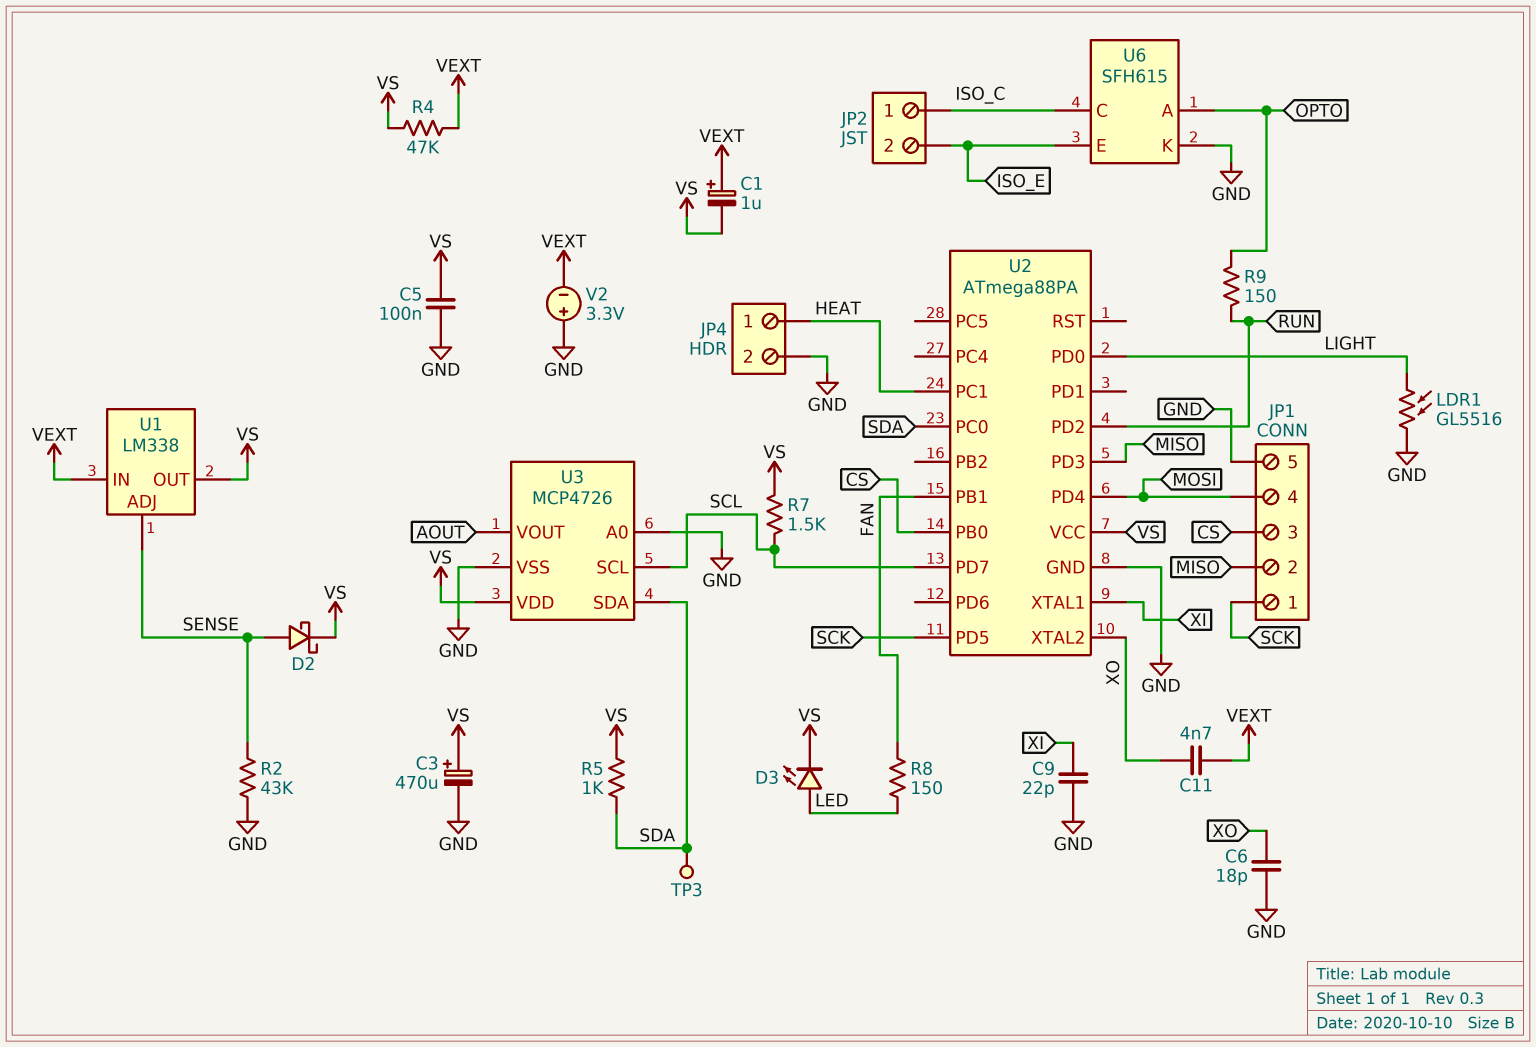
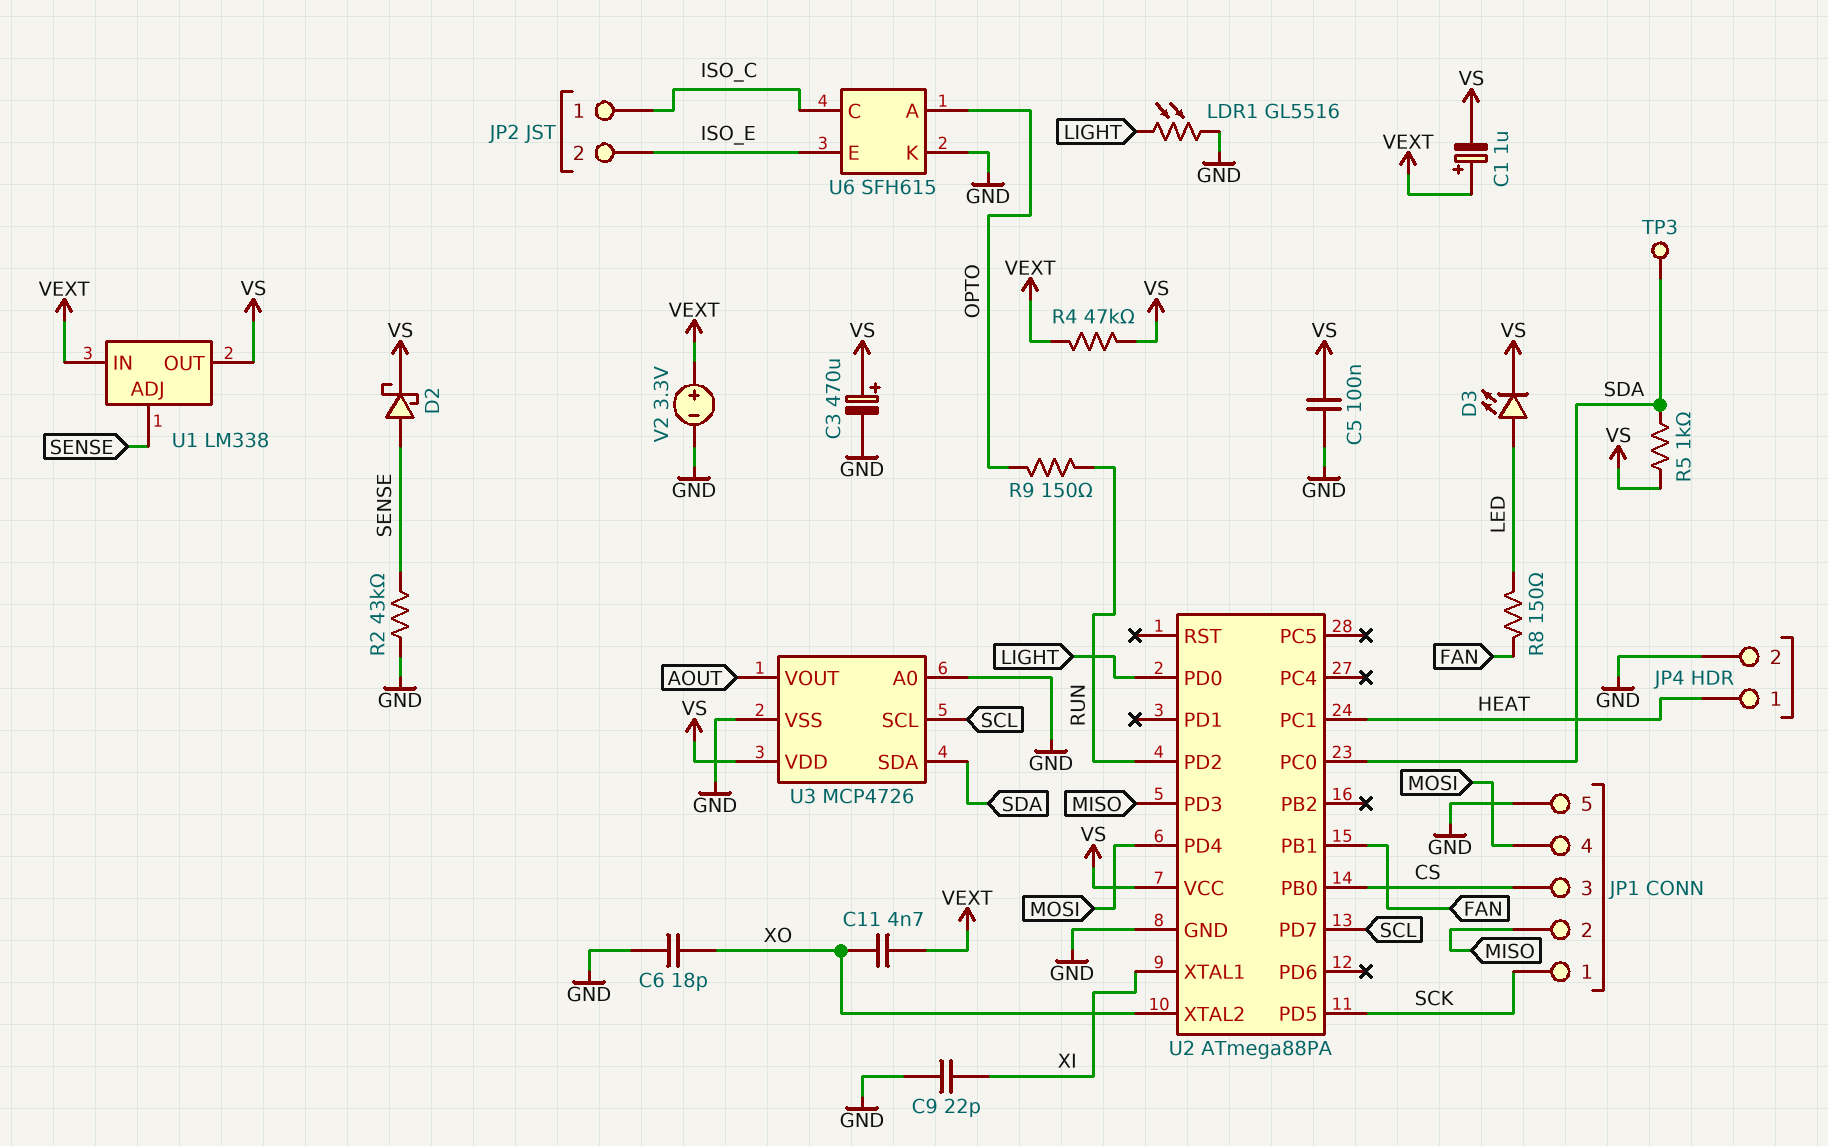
R7: 1.5k (SCL, VS) -> none
V2: 3.3V (plus GND, minus VEXT) -> 3.3V (plus VEXT, minus GND)

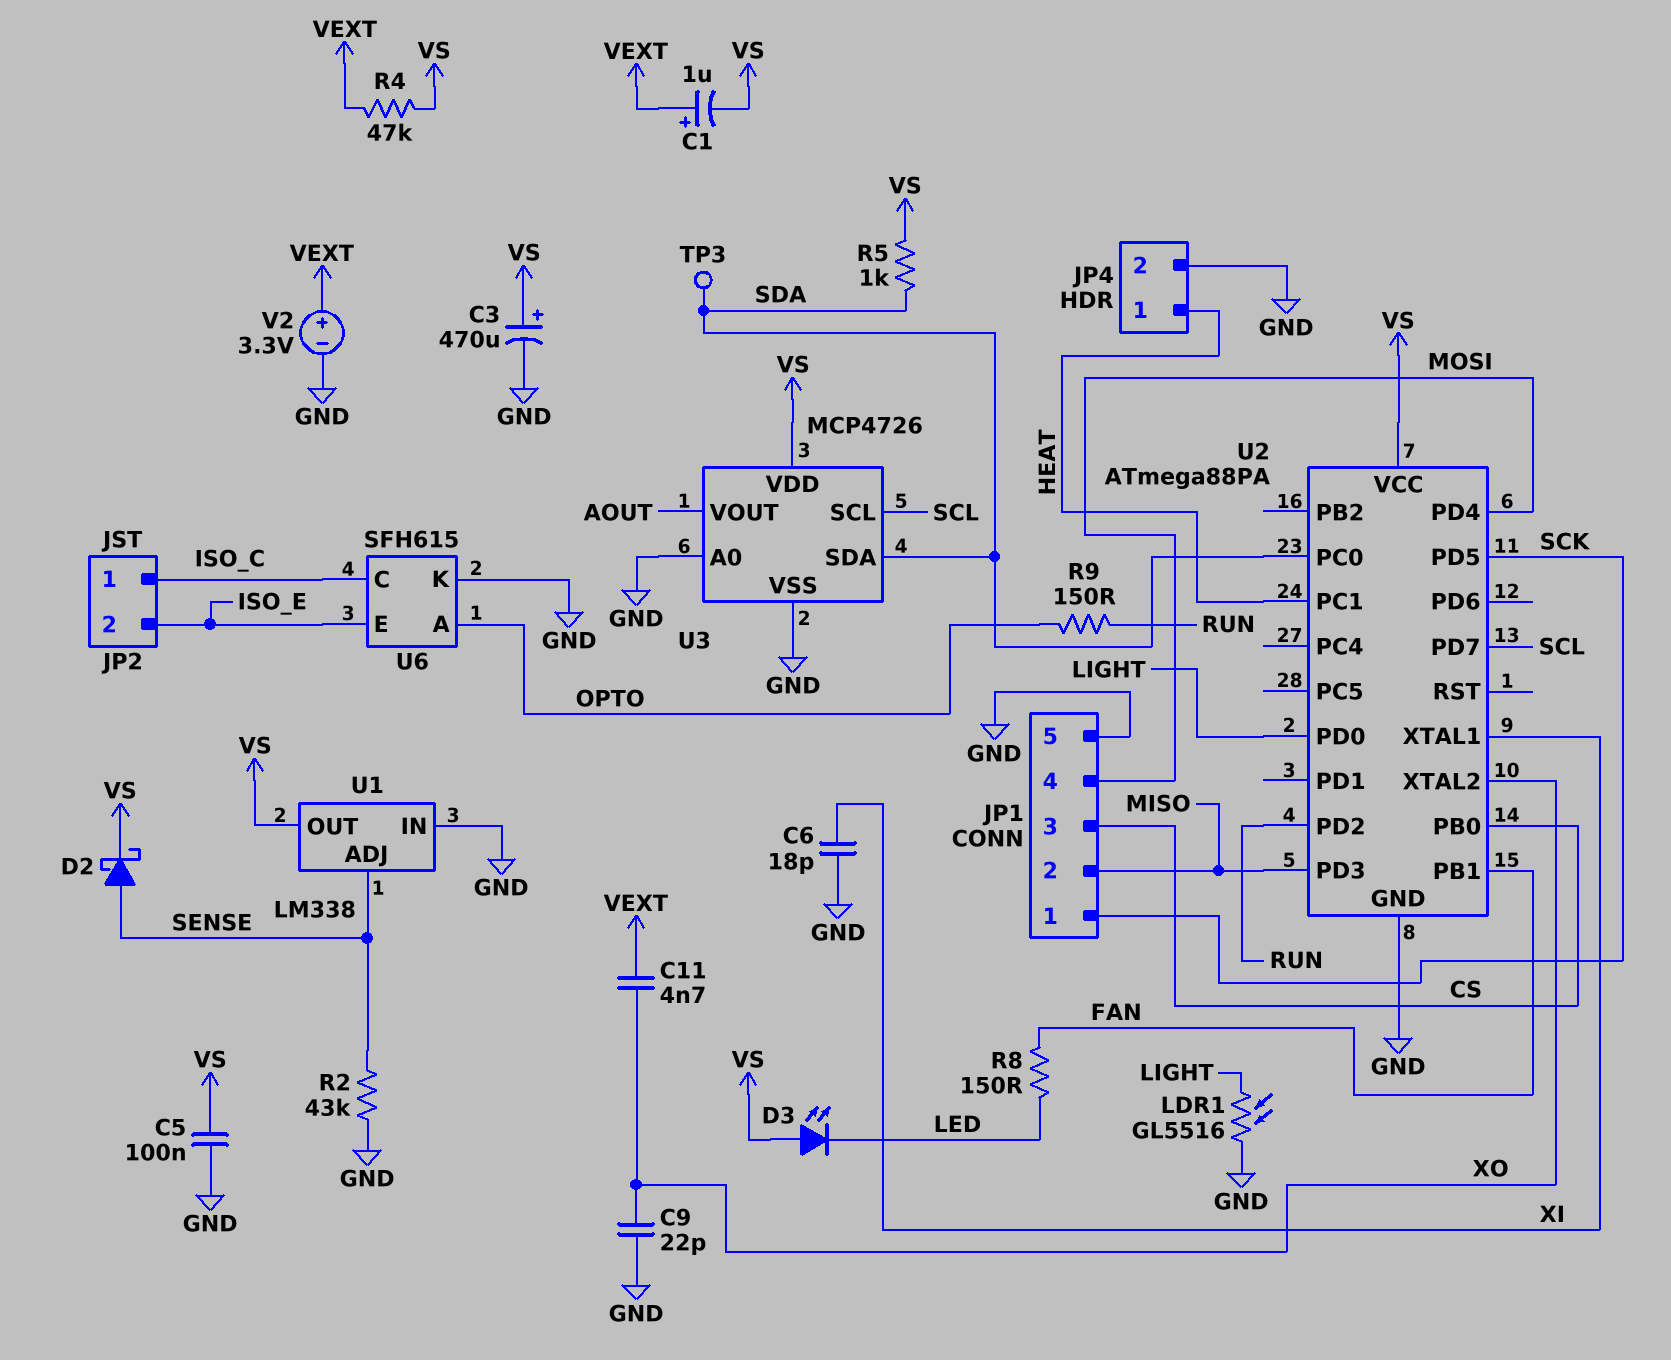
C6: 18pF (GND, XO) -> 18pF (GND, XI)
C9: 22pF (GND, XI) -> 22pF (GND, XO)
D3: LED (A LED, K VS) -> LED (A VS, K LED)
U1 pin IN: VEXT -> GND

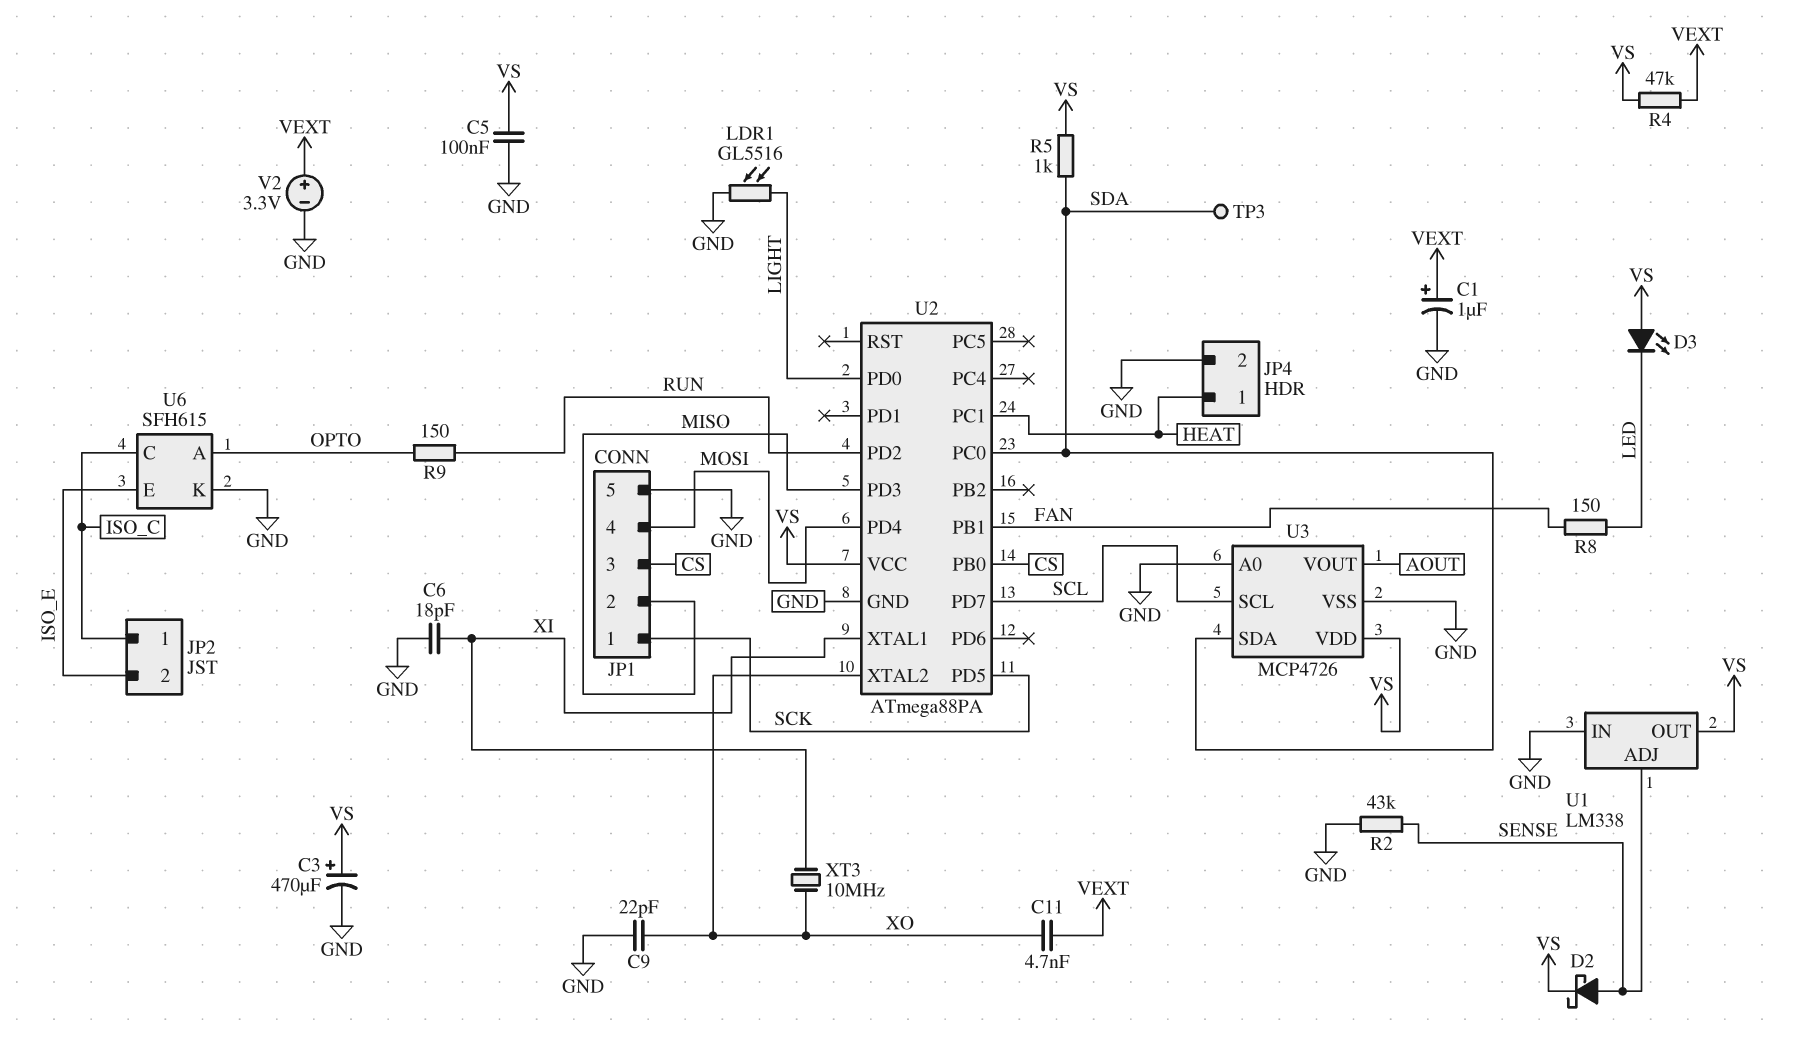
C1: 1uF (plus VEXT, minus VS) -> 1uF (plus VEXT, minus GND)
XT3: none -> 10MHz (XI, XO)

